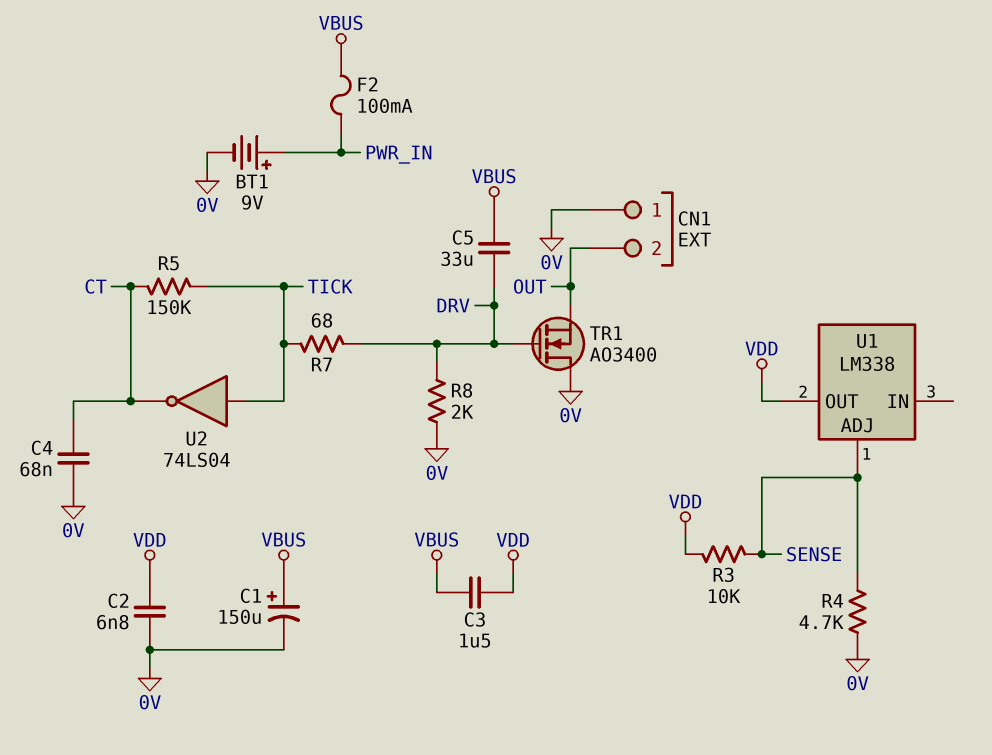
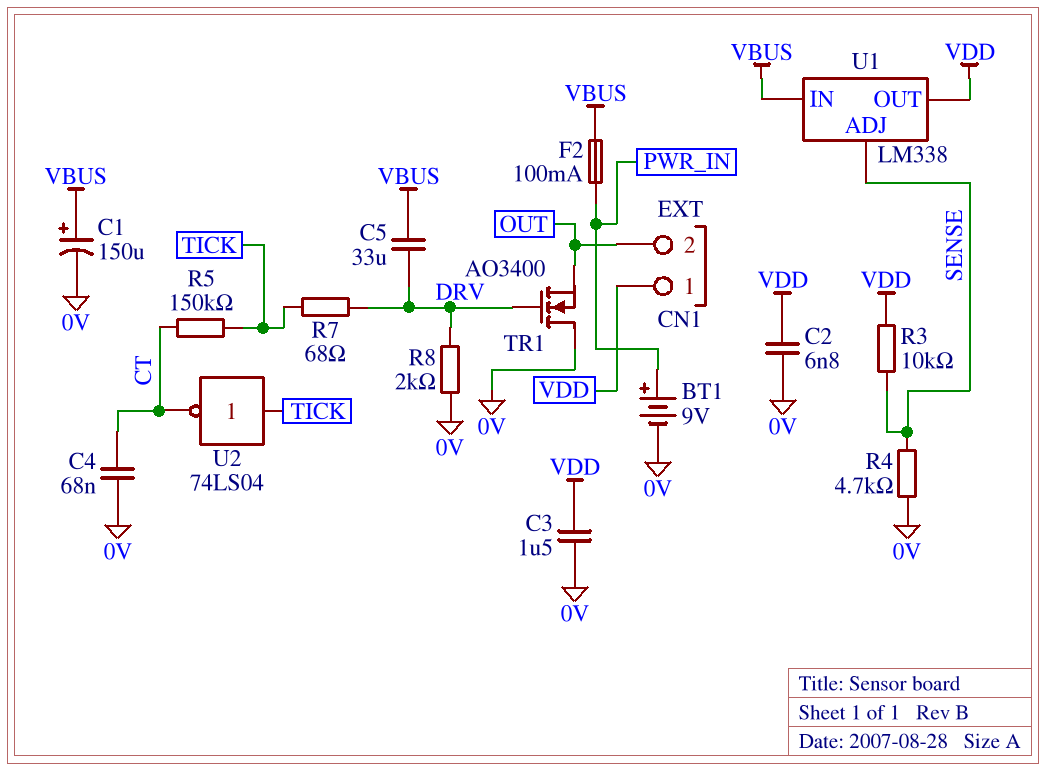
C3: 1.5uF (VBUS, VDD) -> 1.5uF (0V, VDD)
CN1 pin 1: 0V -> VDD
U1 pin IN: none -> VBUS

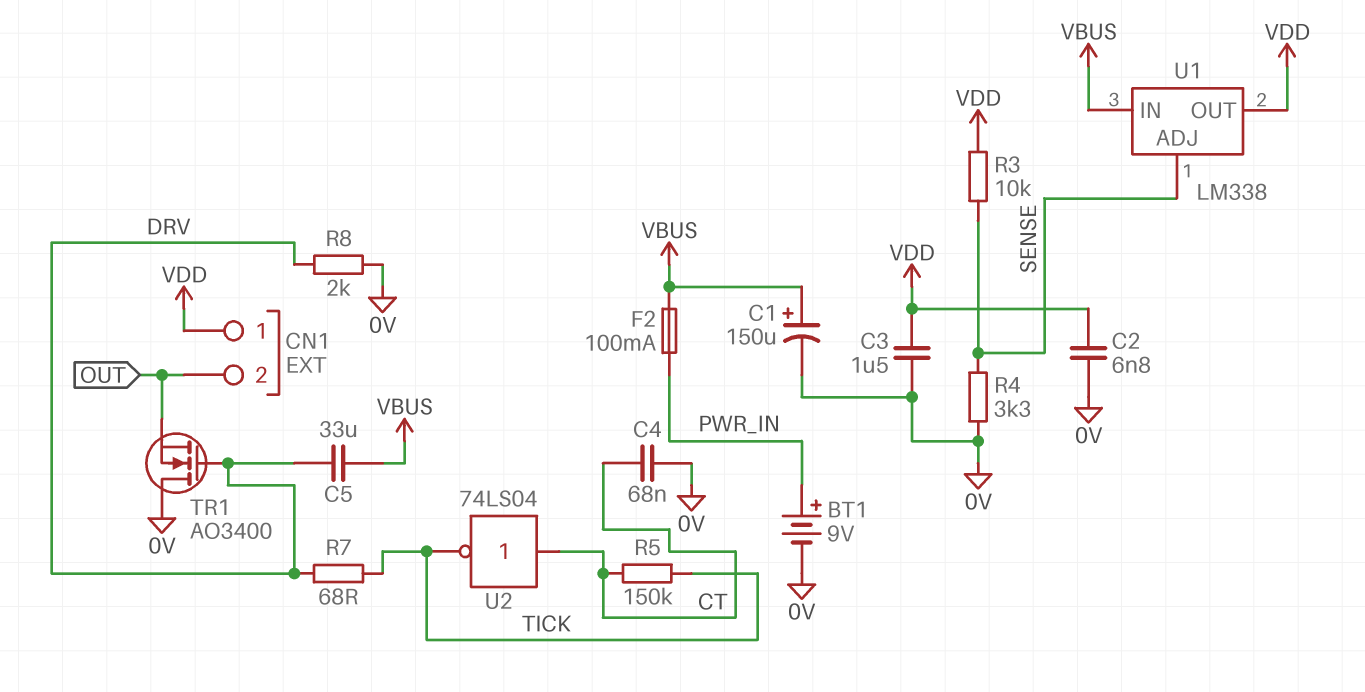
R4: 4.7k (0V, SENSE) -> 3.3k (0V, SENSE)
U2: NOT 74LS04 (in TICK, out CT) -> NOT 74LS04 (in CT, out TICK)

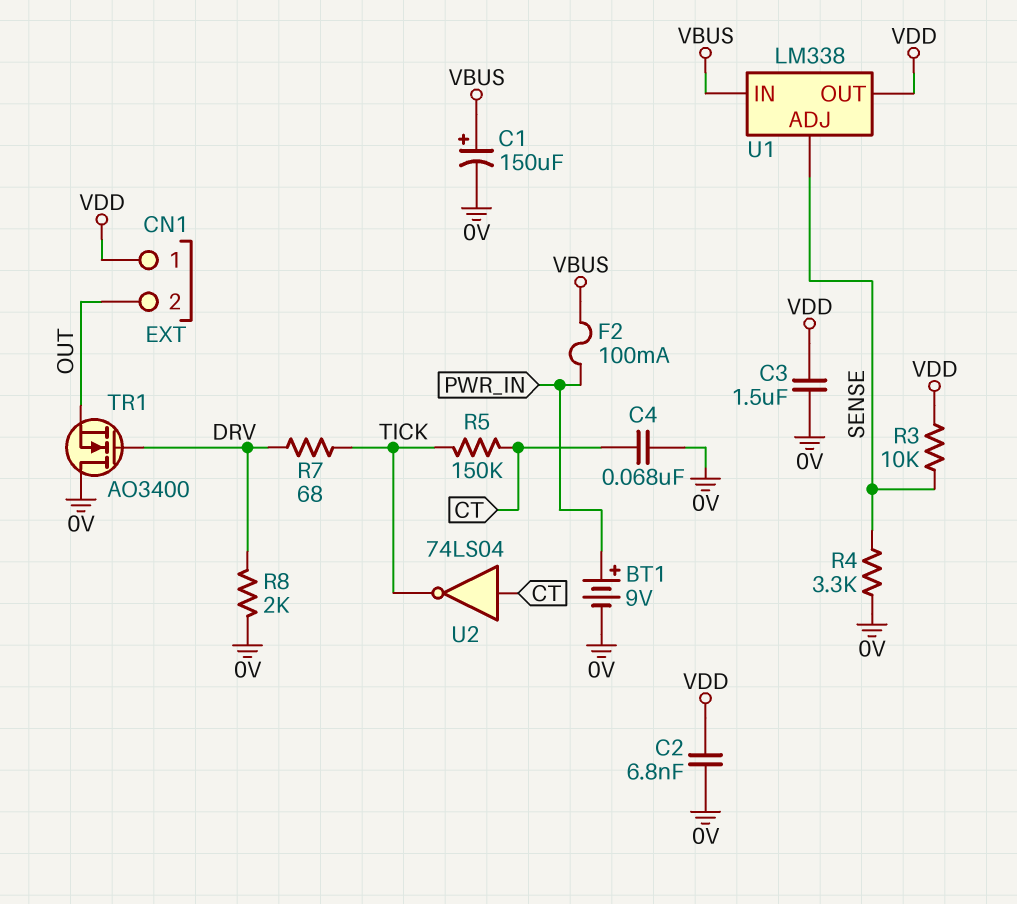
C5: 33uF (DRV, VBUS) -> none

